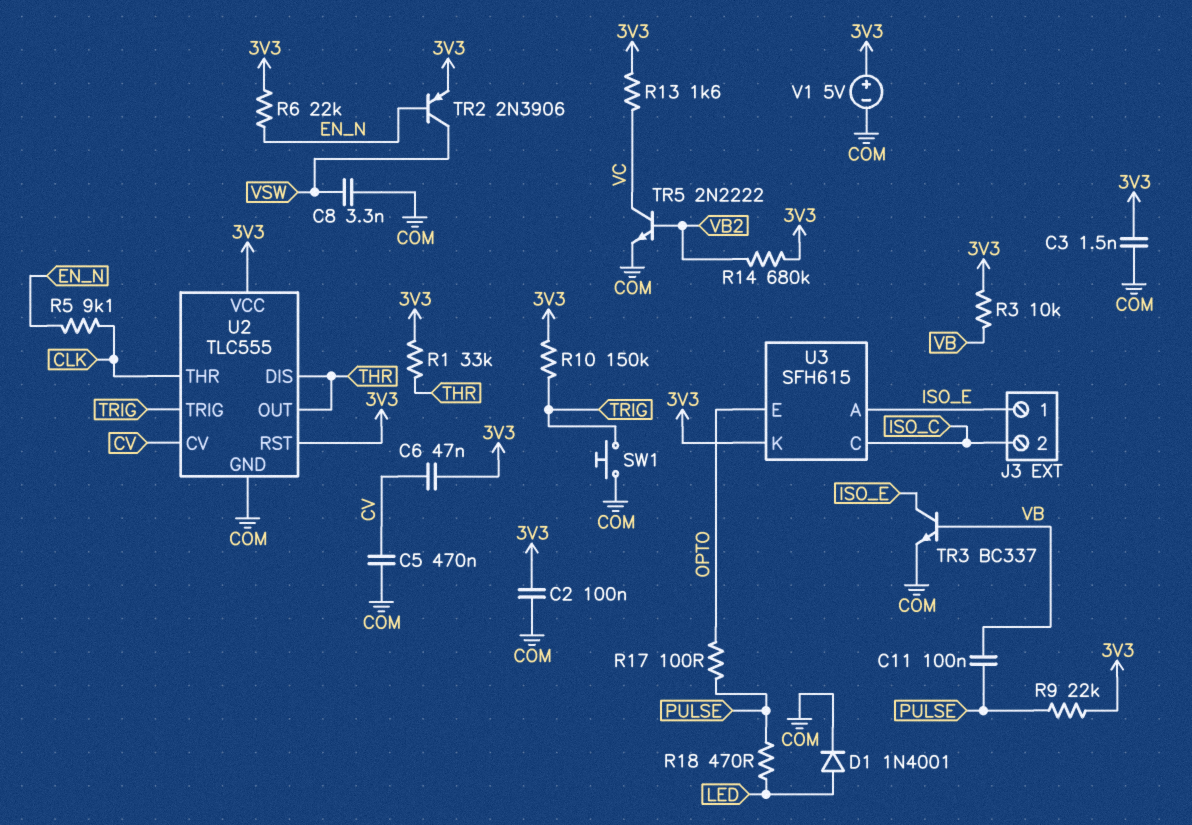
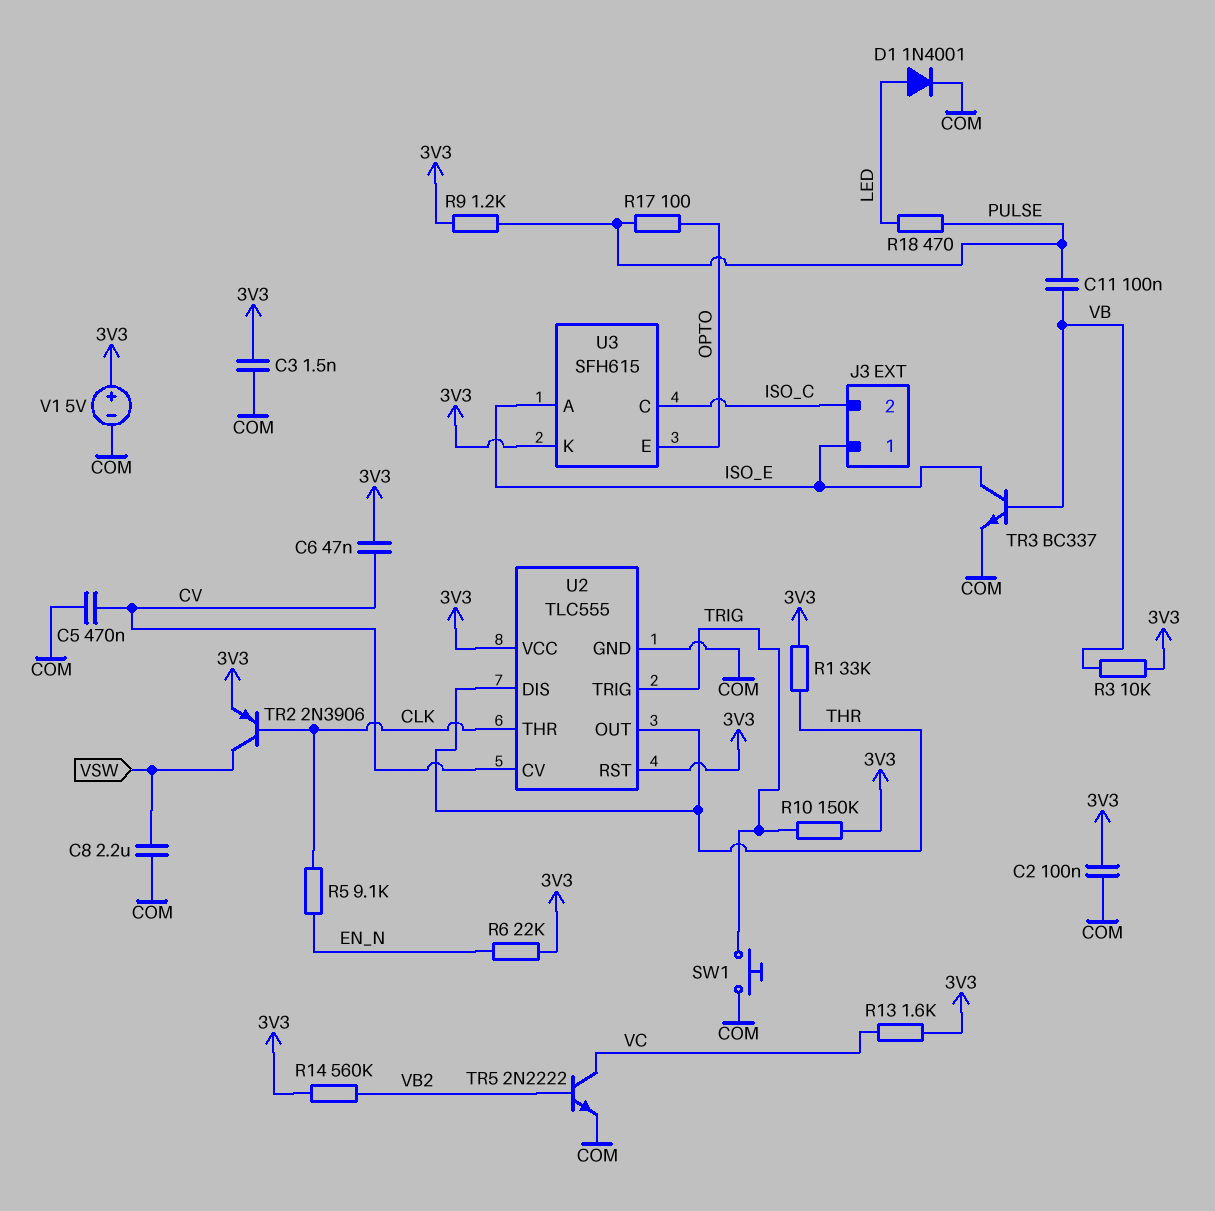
C8: 3.3nF (COM, VSW) -> 2.2uF (COM, VSW)
R9: 22k (3V3, PULSE) -> 1.2k (3V3, PULSE)
R14: 680k (3V3, VB2) -> 560k (3V3, VB2)
TR2: PNP 2N3906 (B EN_N, C VSW, E 3V3) -> PNP 2N3906 (B CLK, C VSW, E 3V3)

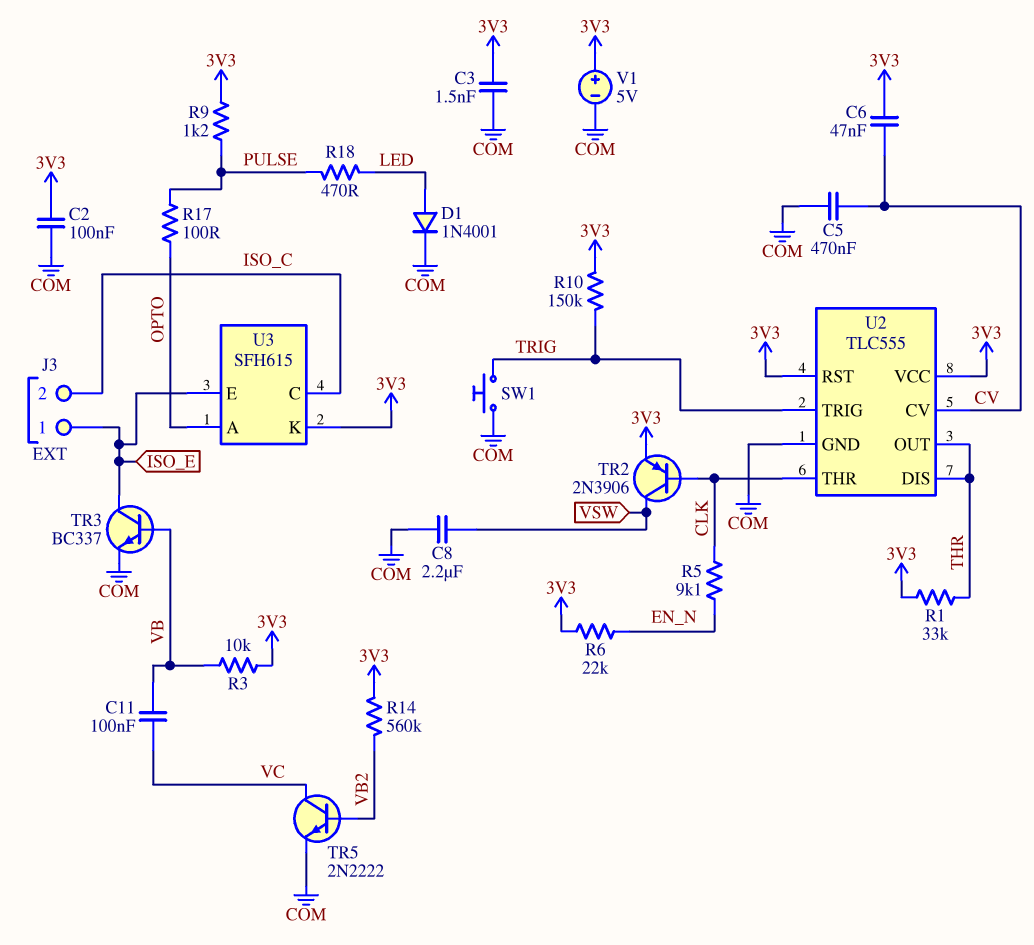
C11: 100nF (PULSE, VB) -> 100nF (VB, VC)
R13: 1.6k (3V3, VC) -> none
U3 pin A: ISO_E -> OPTO
U3 pin E: OPTO -> ISO_E

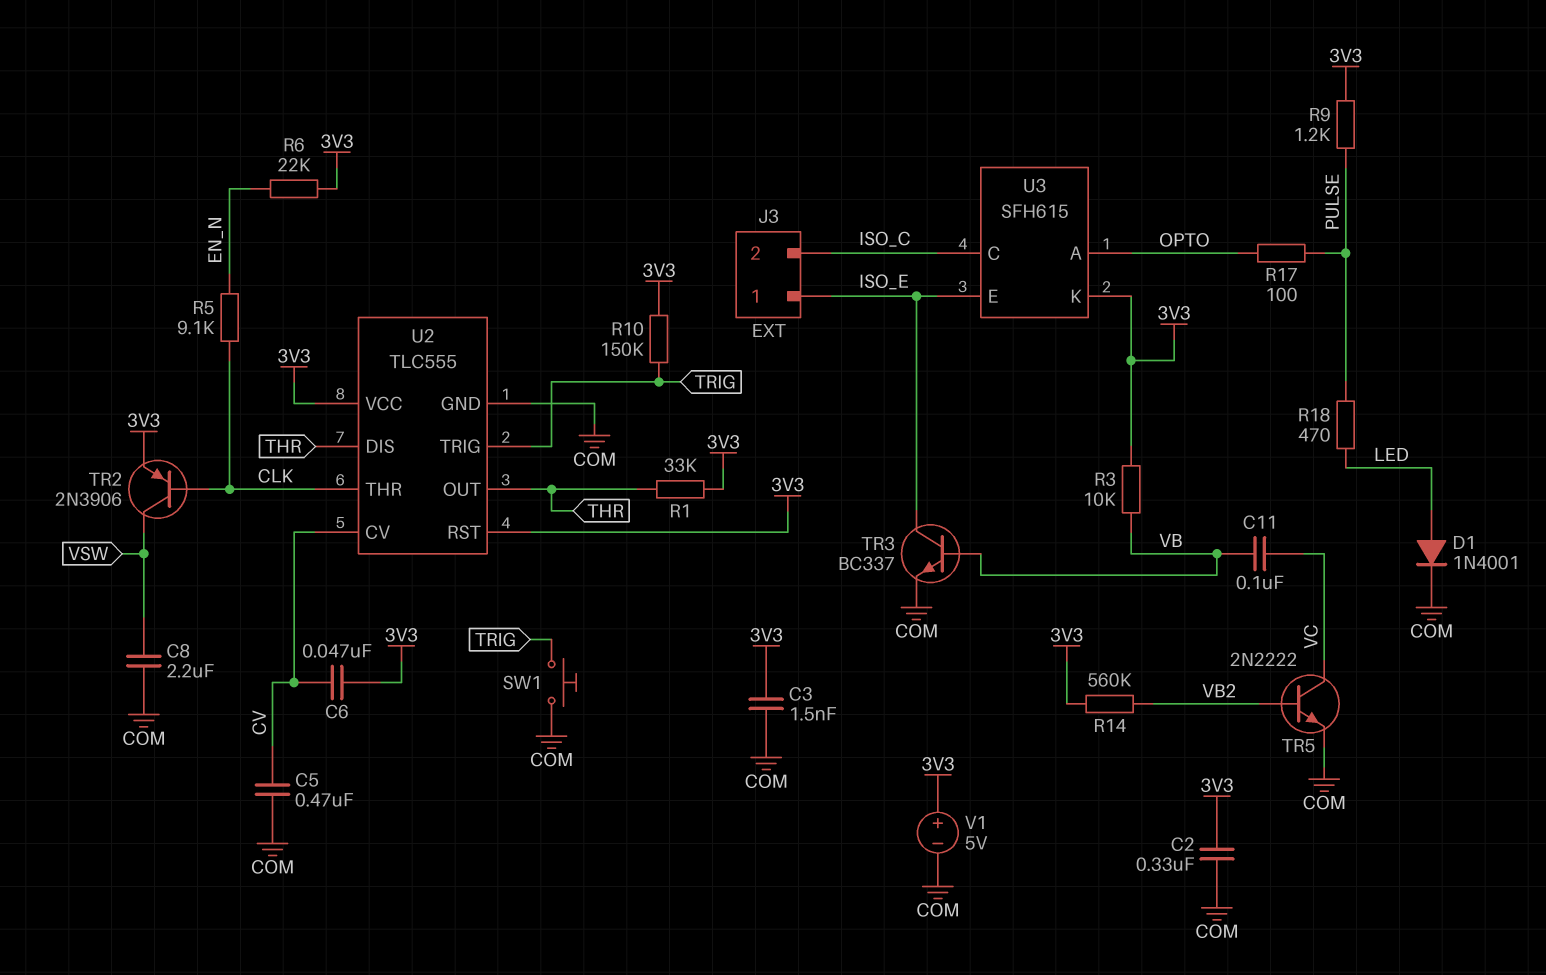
C2: 100nF (3V3, COM) -> 330nF (3V3, COM)

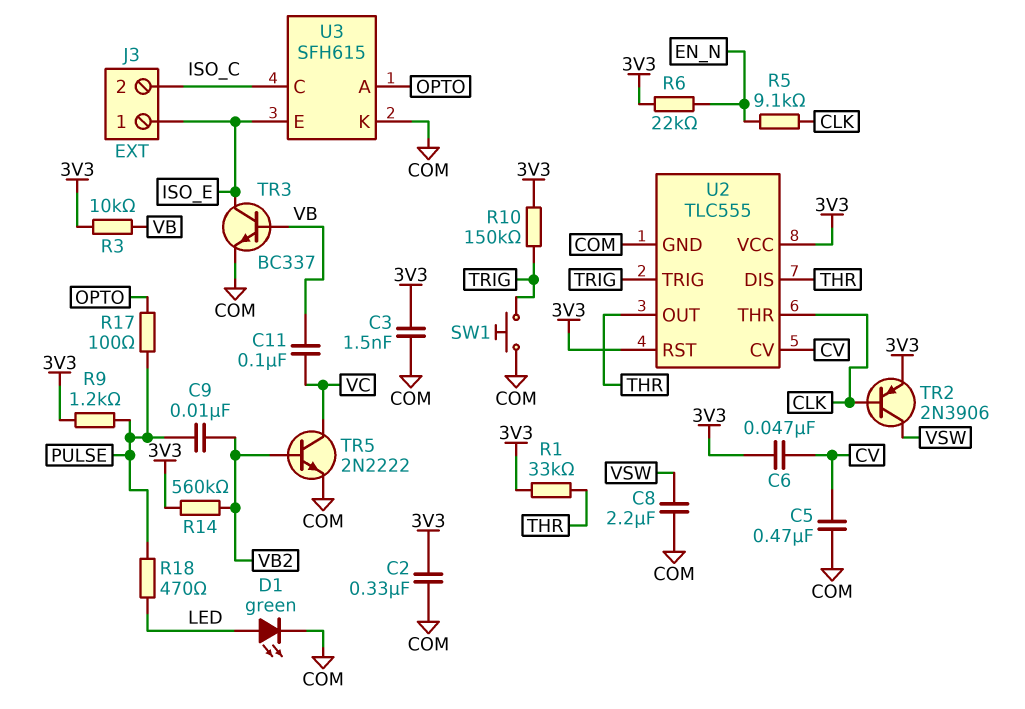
C9: none -> 10nF (PULSE, VB2)
D1: diode 1N4001 (A LED, K COM) -> LED green (A LED, K COM)
U3 pin K: 3V3 -> COM
V1: 5V (plus 3V3, minus COM) -> none

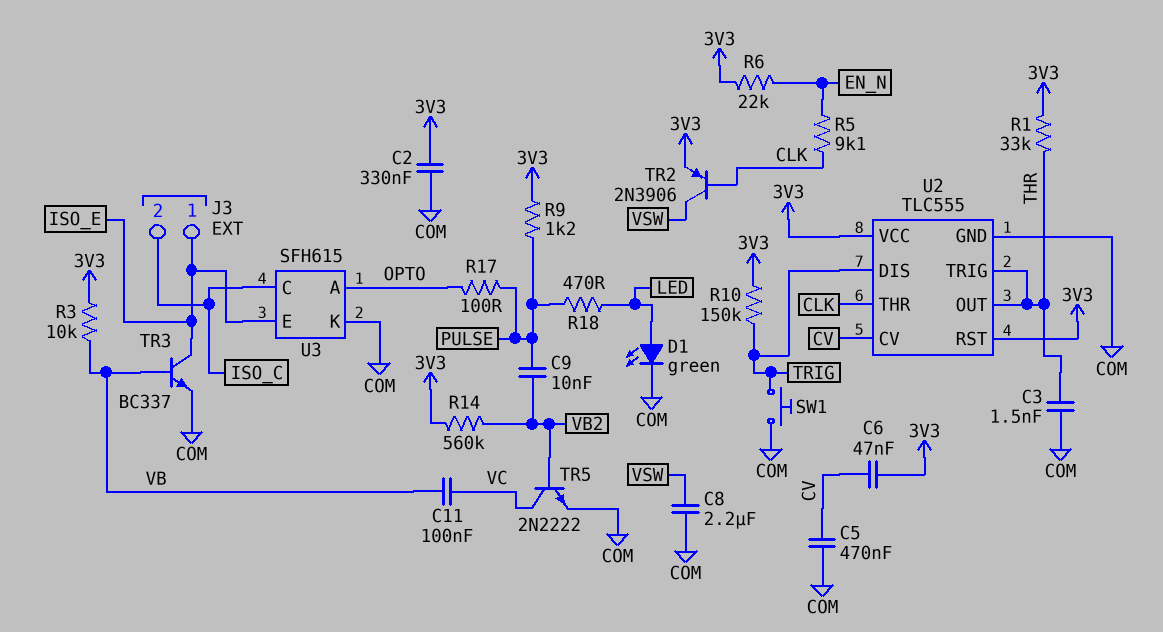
C3: 1.5nF (3V3, COM) -> 1.5nF (COM, THR)
U2 pin DIS: THR -> TRIG
U2 pin TRIG: TRIG -> THR

